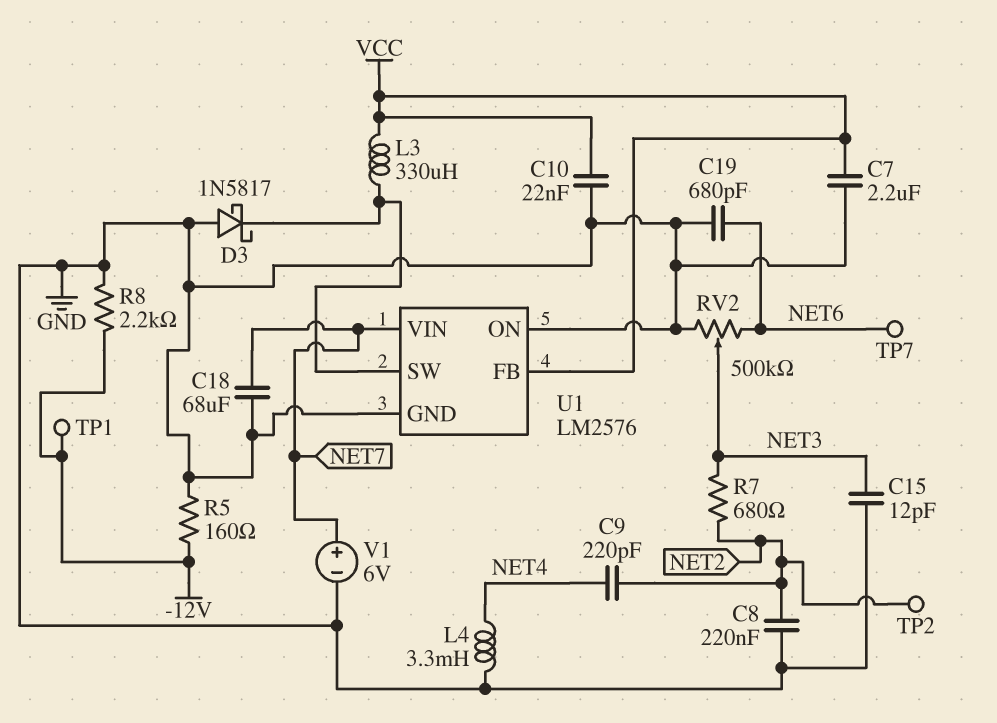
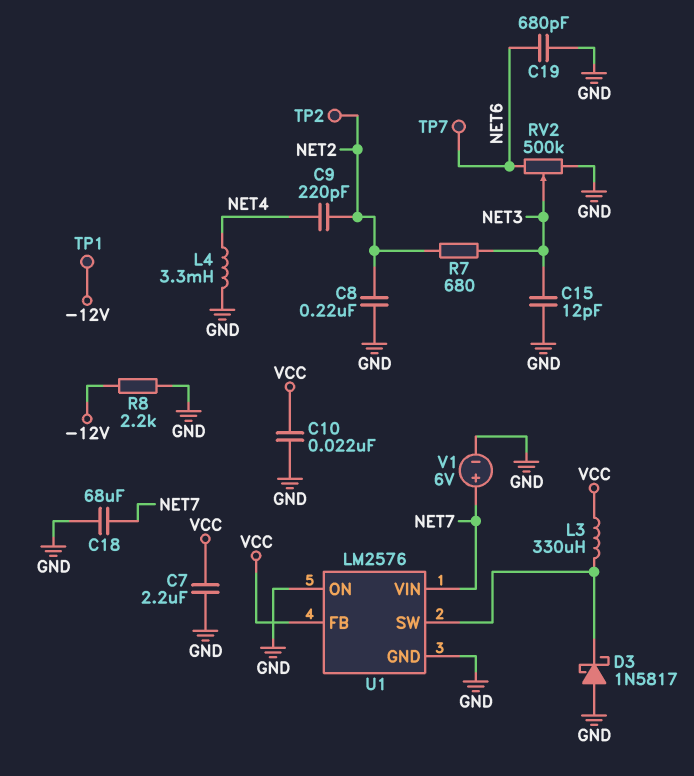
R5: 160 (-12V, GND) -> none

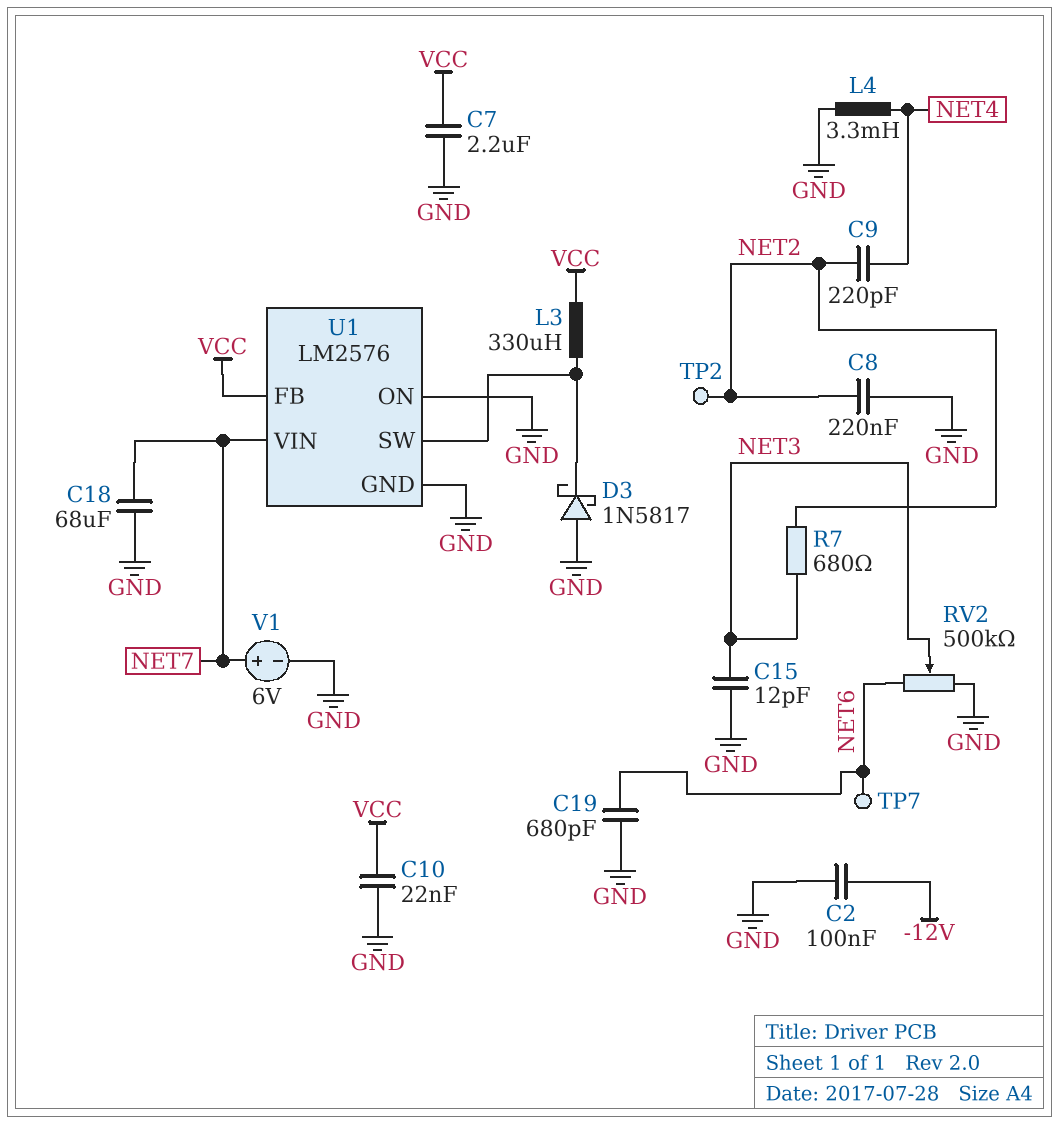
C2: none -> 100nF (-12V, GND)
R8: 2.2k (-12V, GND) -> none
TP1: test point (-12V) -> none

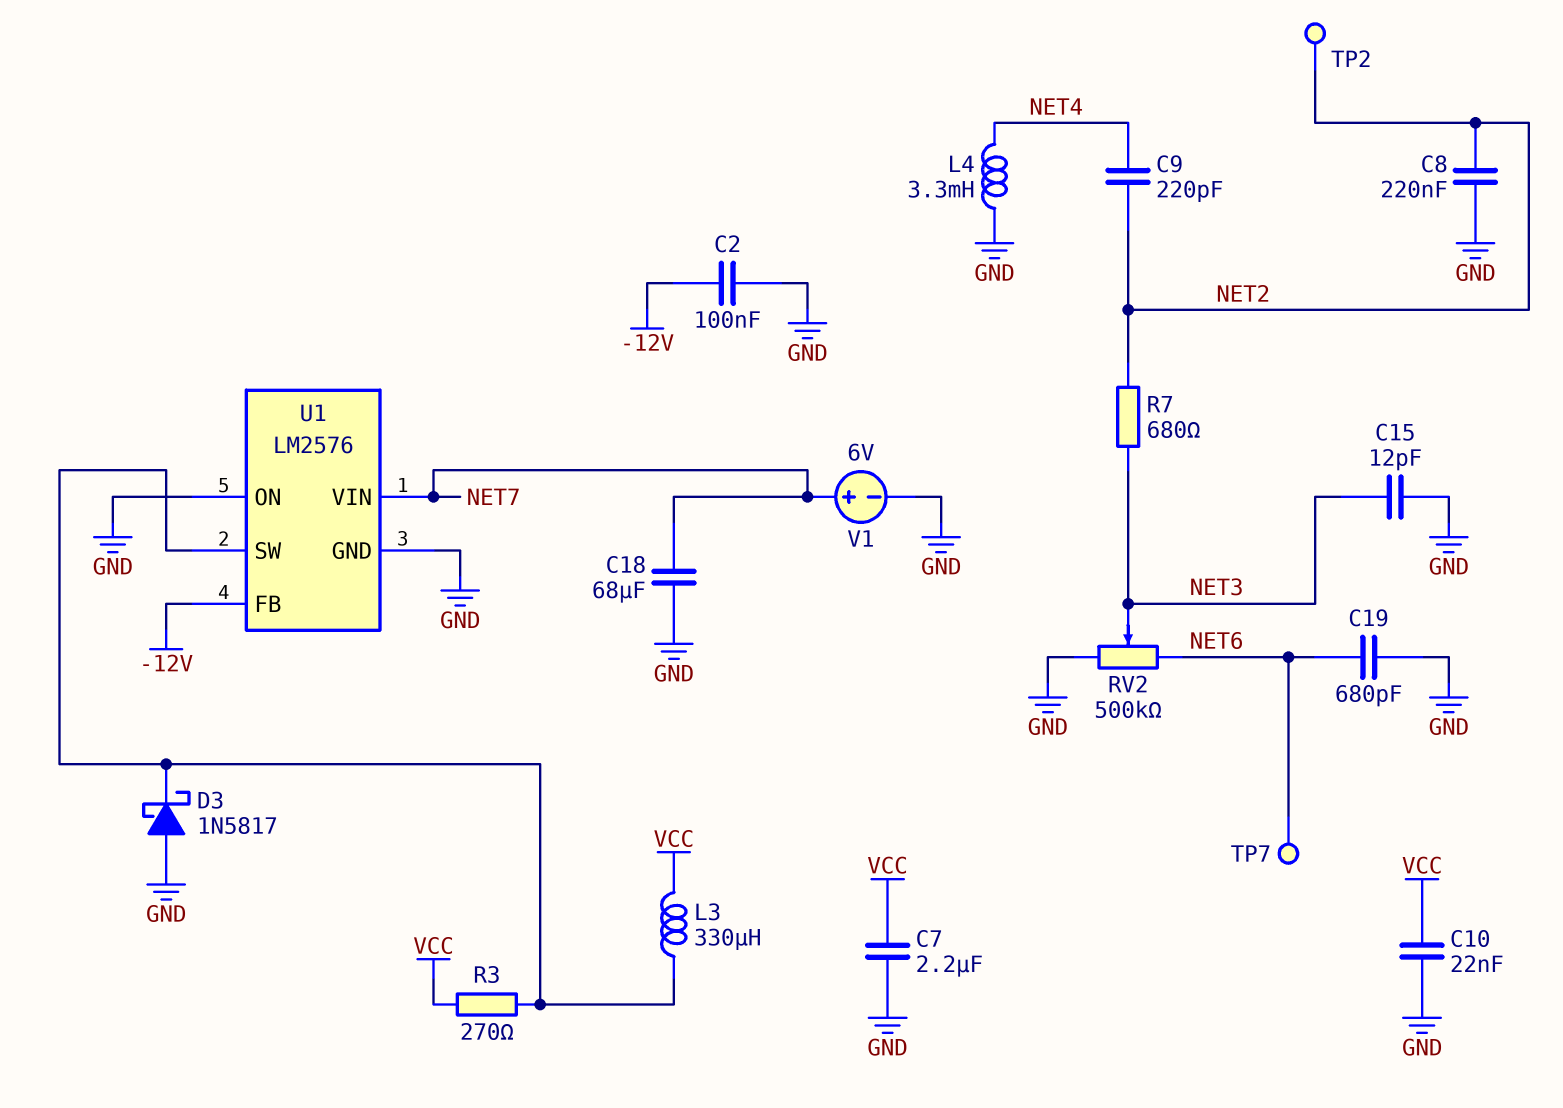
R3: none -> 270 (U1/SW, VCC)
U1 pin FB: VCC -> -12V

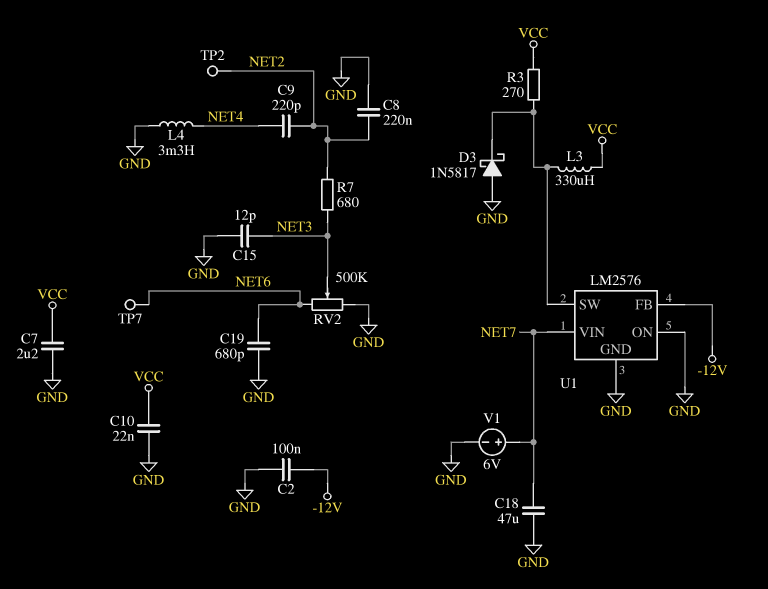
C18: 68uF (GND, NET7) -> 47uF (GND, NET7)

